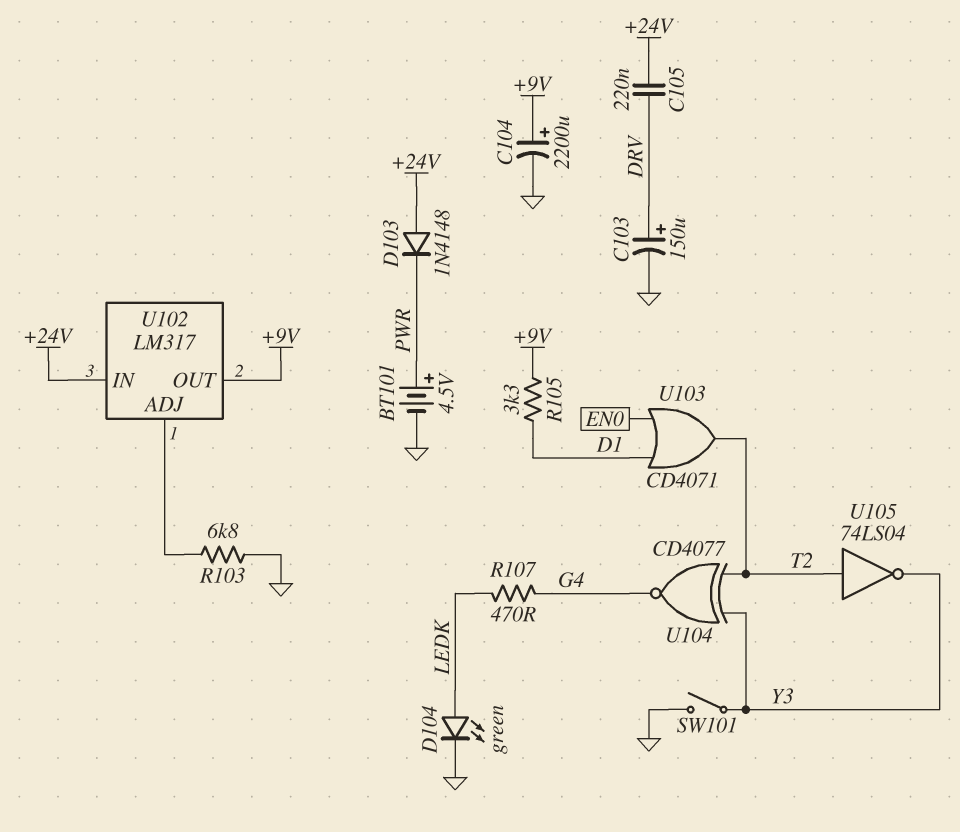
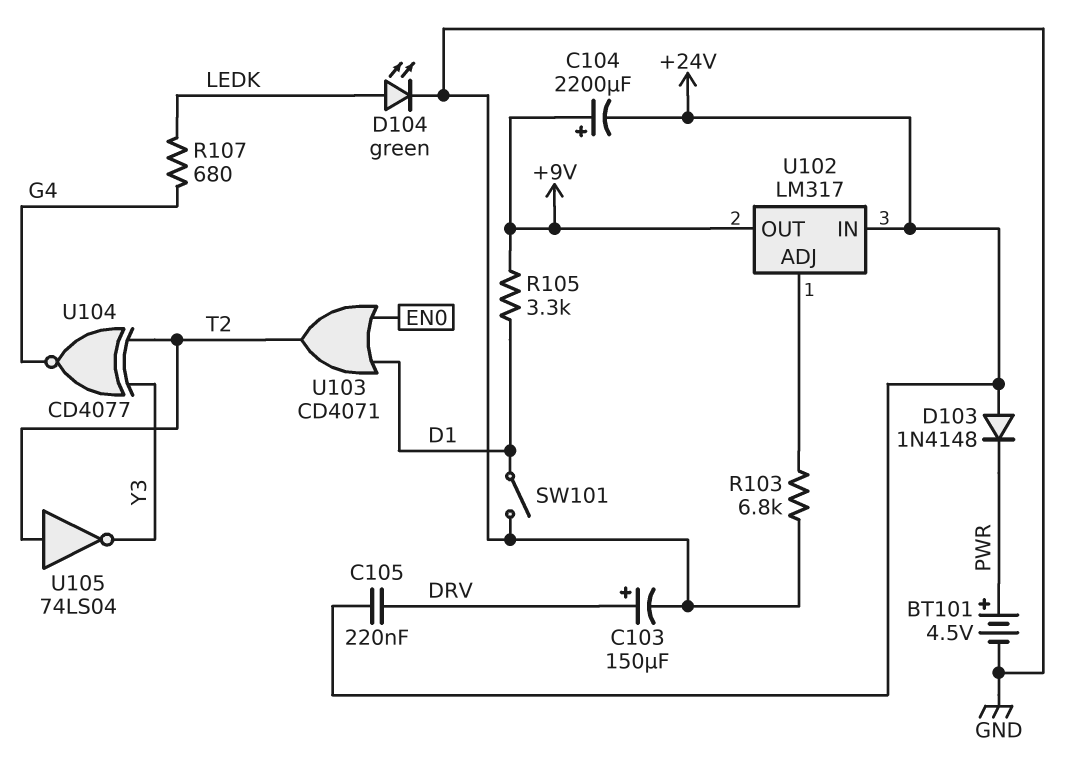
C104: 2200uF (plus +9V, minus GND) -> 2200uF (plus +9V, minus +24V)
R107: 470 (G4, LEDK) -> 680 (G4, LEDK)
SW101: switch (GND, Y3) -> switch (D1, GND)

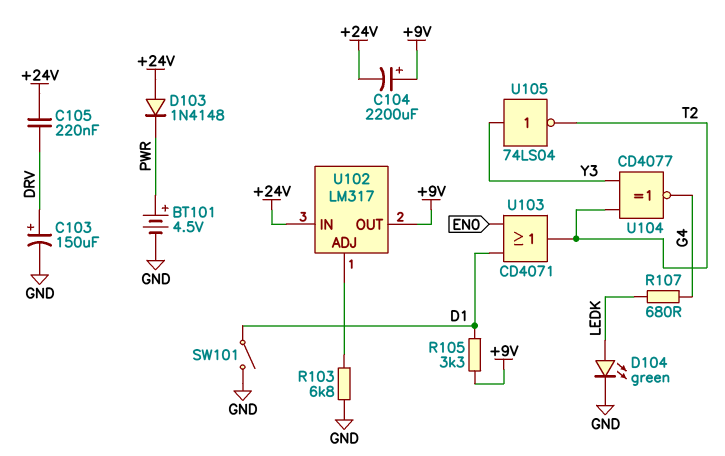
U105: NOT 74LS04 (in T2, out Y3) -> NOT 74LS04 (in Y3, out T2)

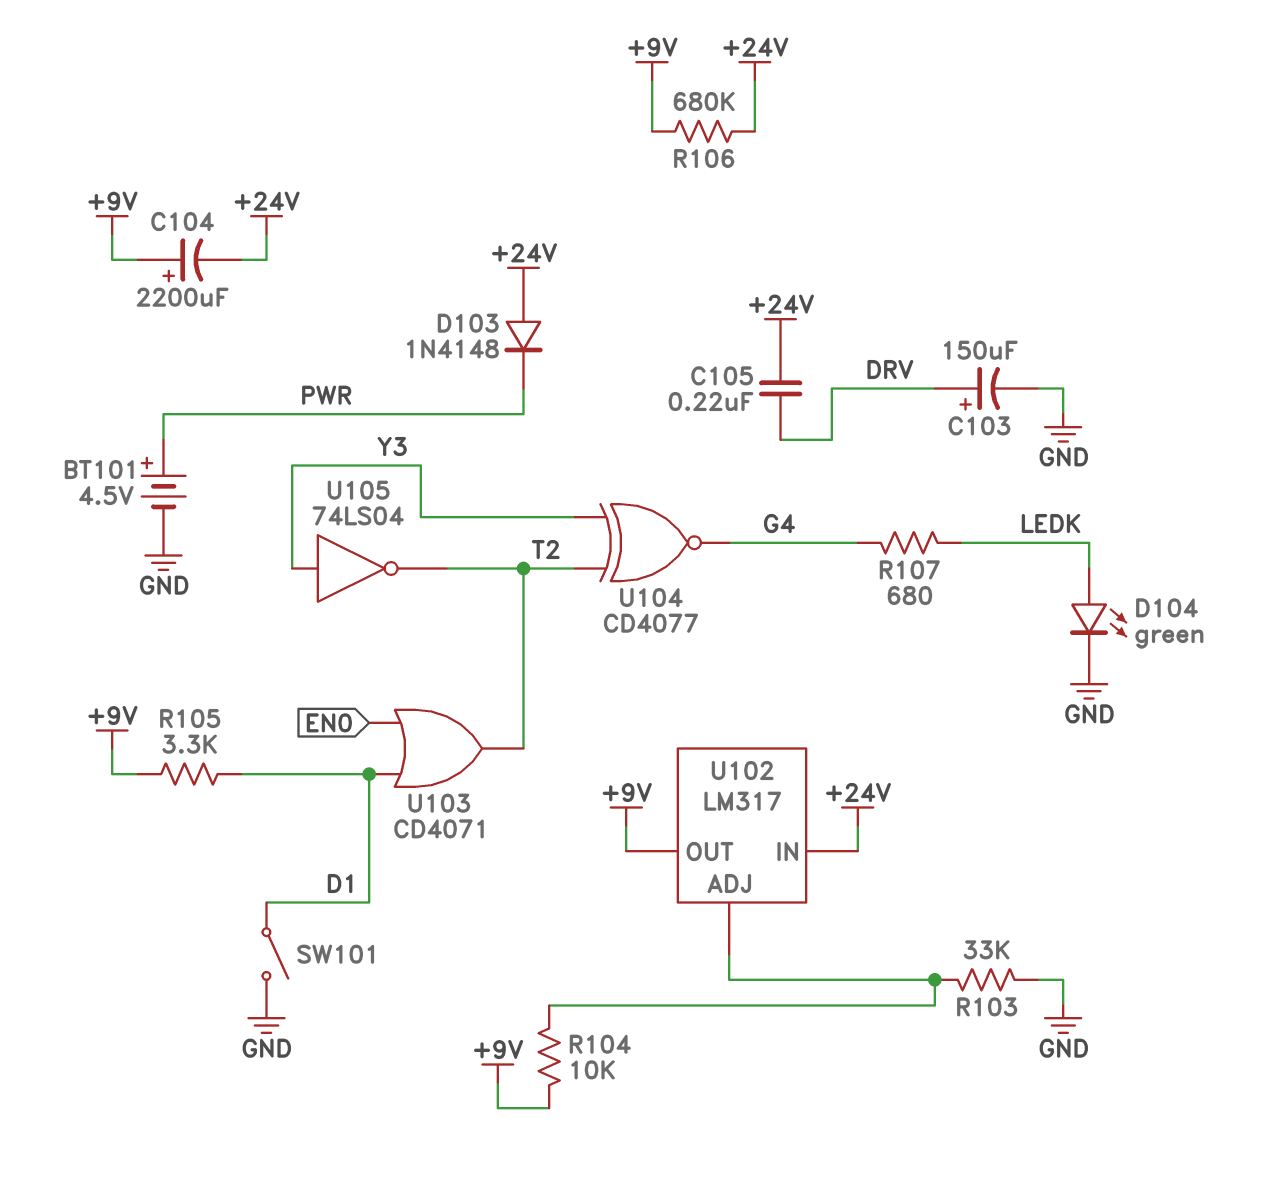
R103: 6.8k (GND, U102/ADJ) -> 33k (GND, U102/ADJ)
R104: none -> 10k (+9V, U102/ADJ)
R106: none -> 680k (+9V, +24V)

